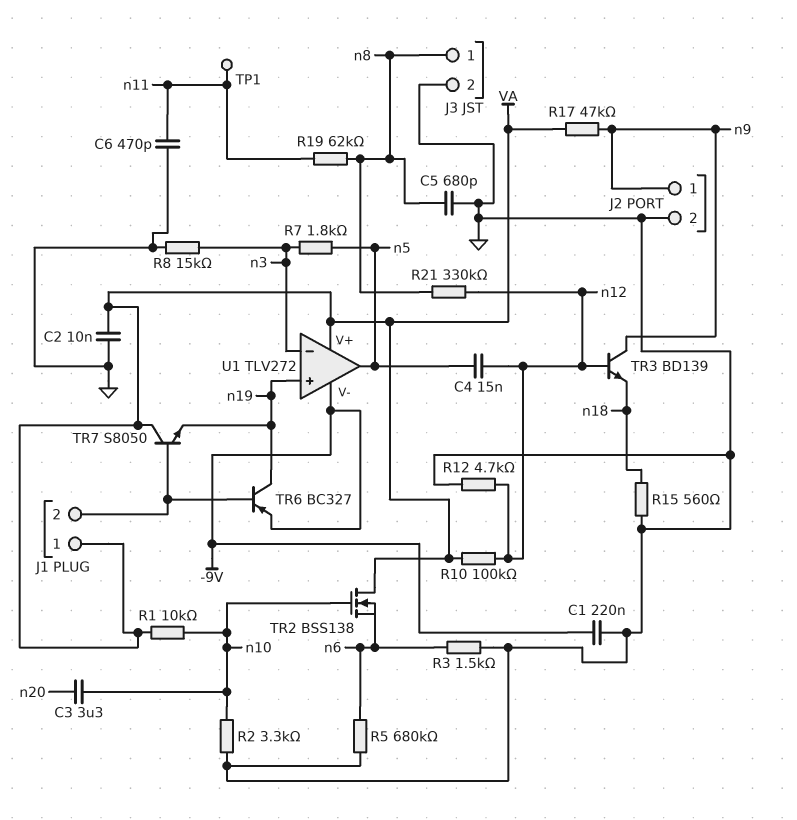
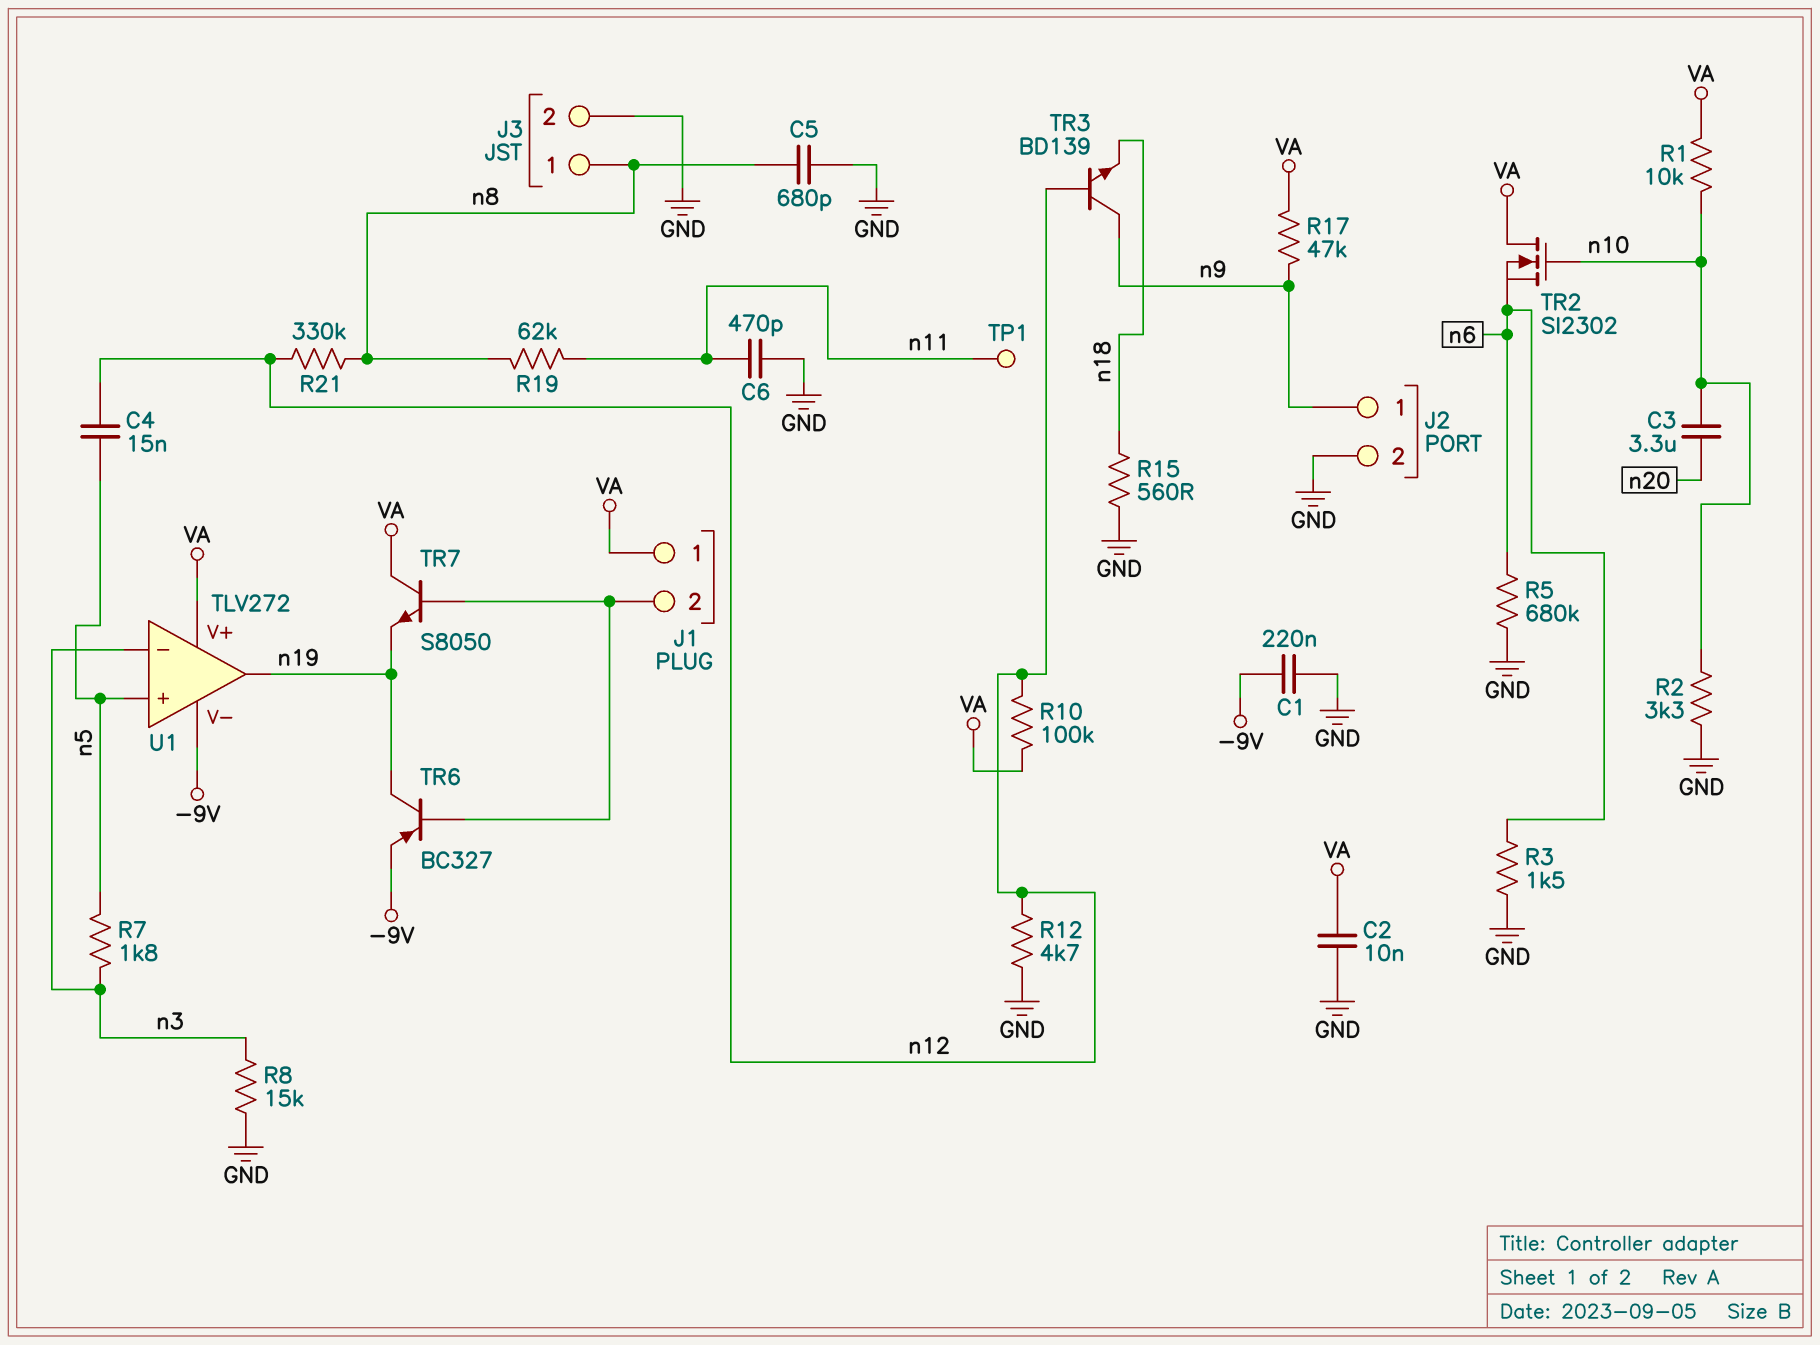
TR2: NMOS BSS138 (G n10, D VA, S n6) -> NMOS SI2302 (G n10, D VA, S n6)
U1 pin in+: n19 -> n5
U1 pin out: n5 -> n19

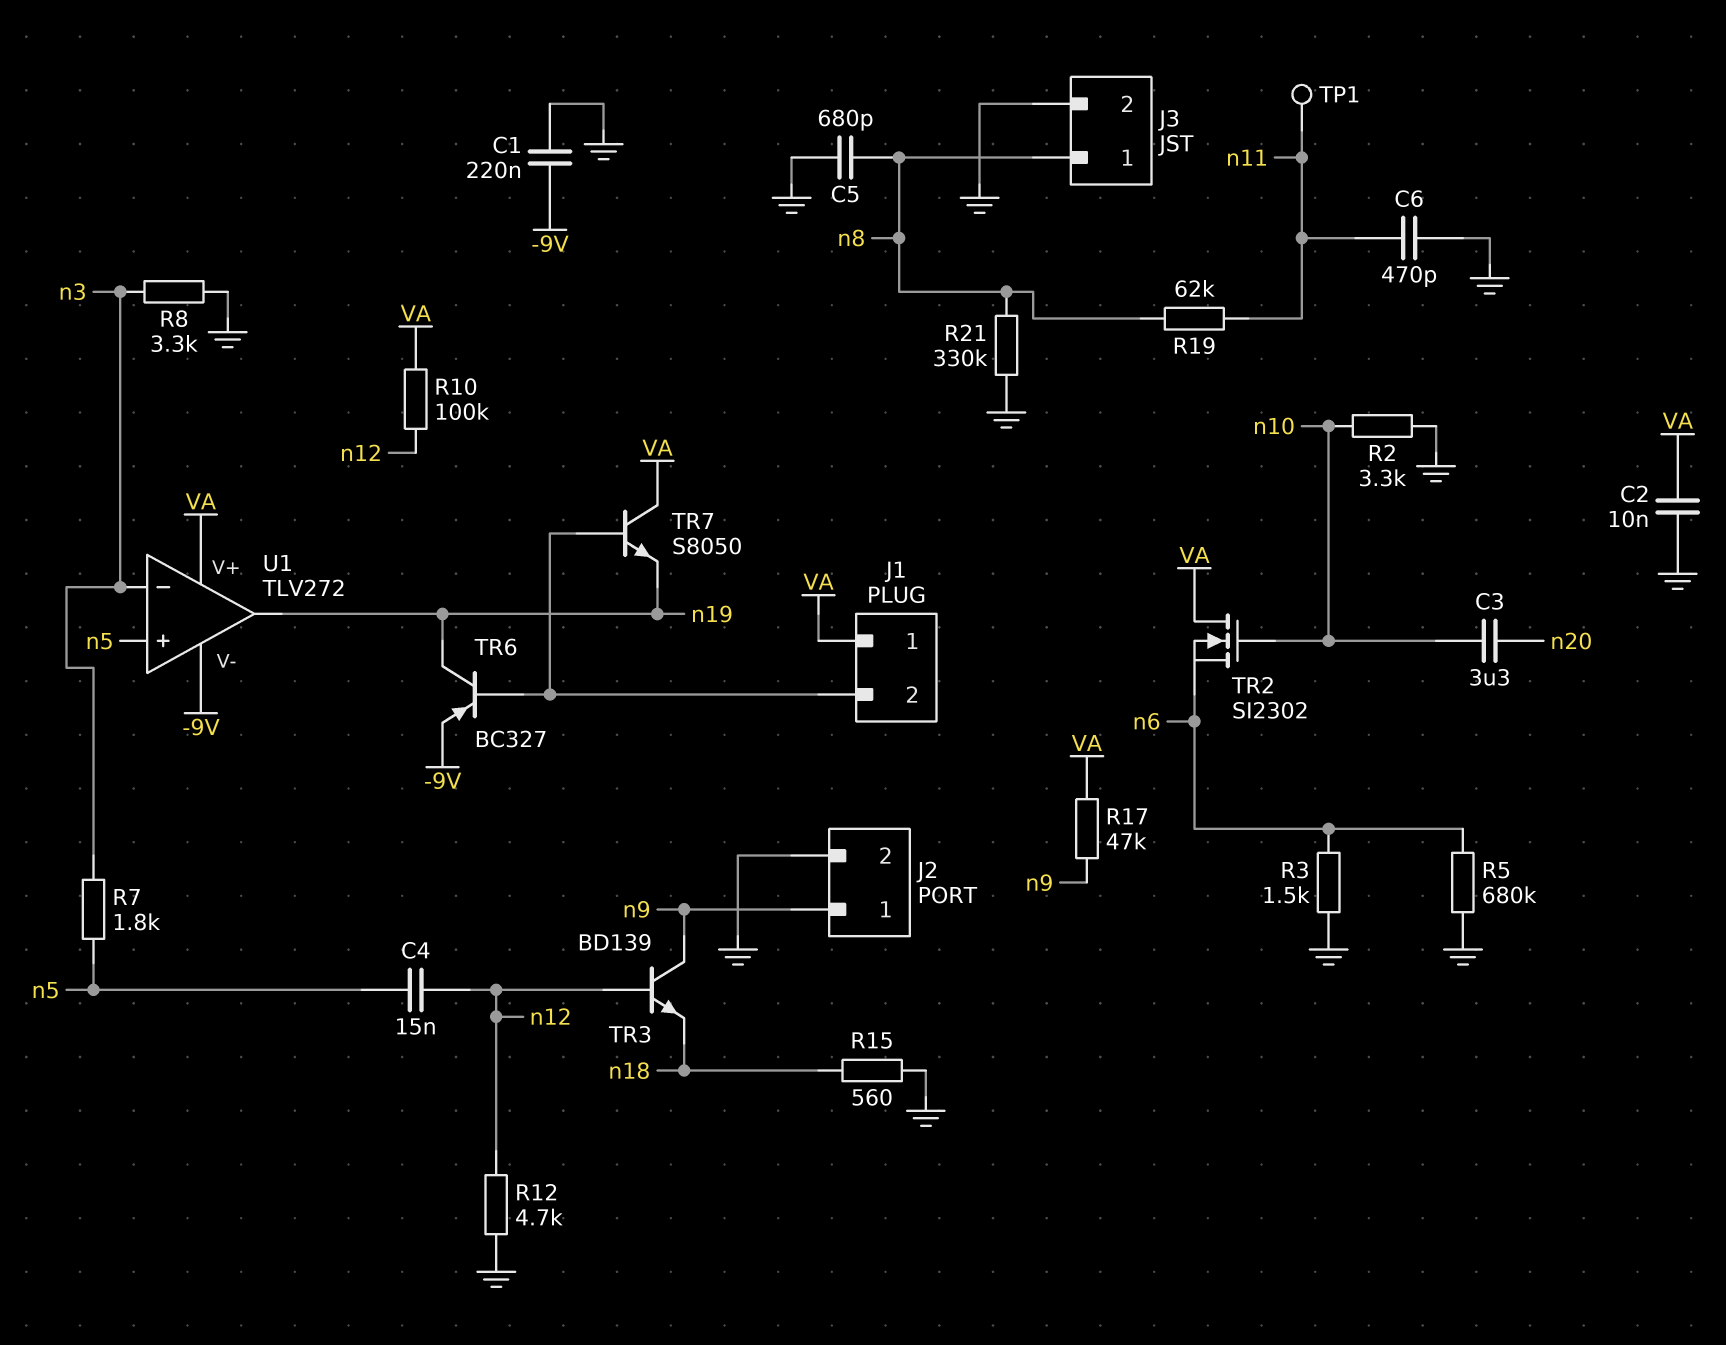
R1: 10k (VA, n10) -> none
R8: 15k (GND, n3) -> 3.3k (GND, n3)
R21: 330k (n8, n12) -> 330k (GND, n8)

